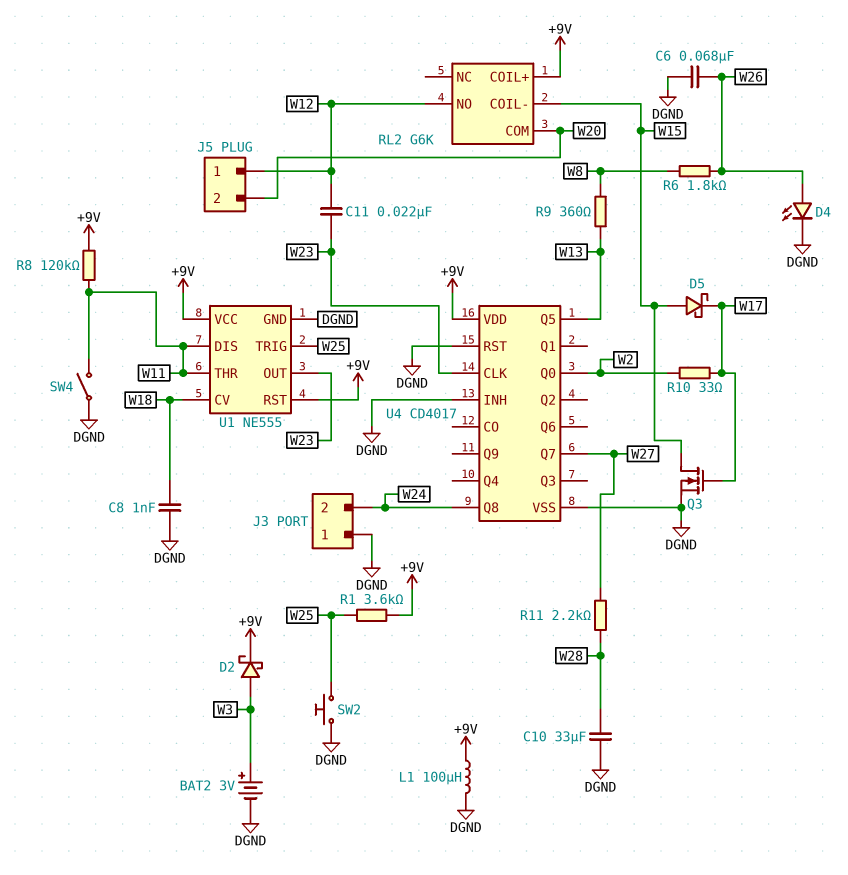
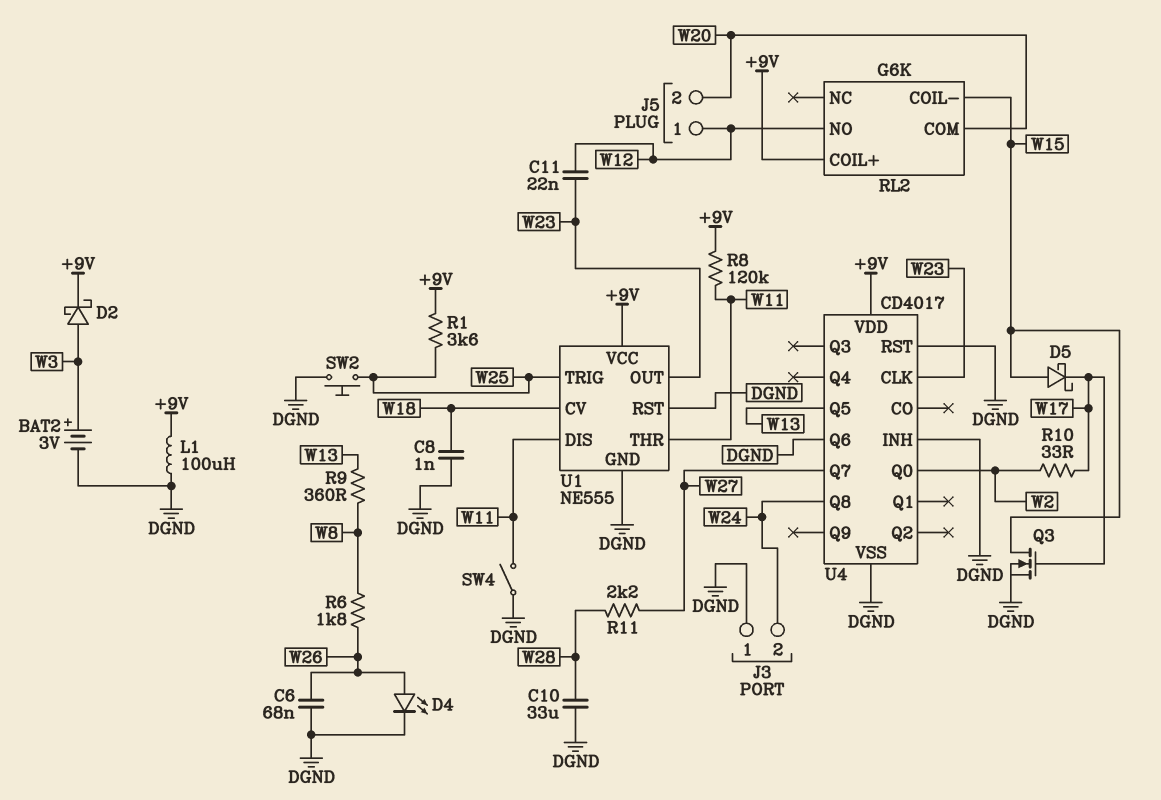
U1 pin RST: +9V -> DGND
U4 pin Q6: none -> DGND

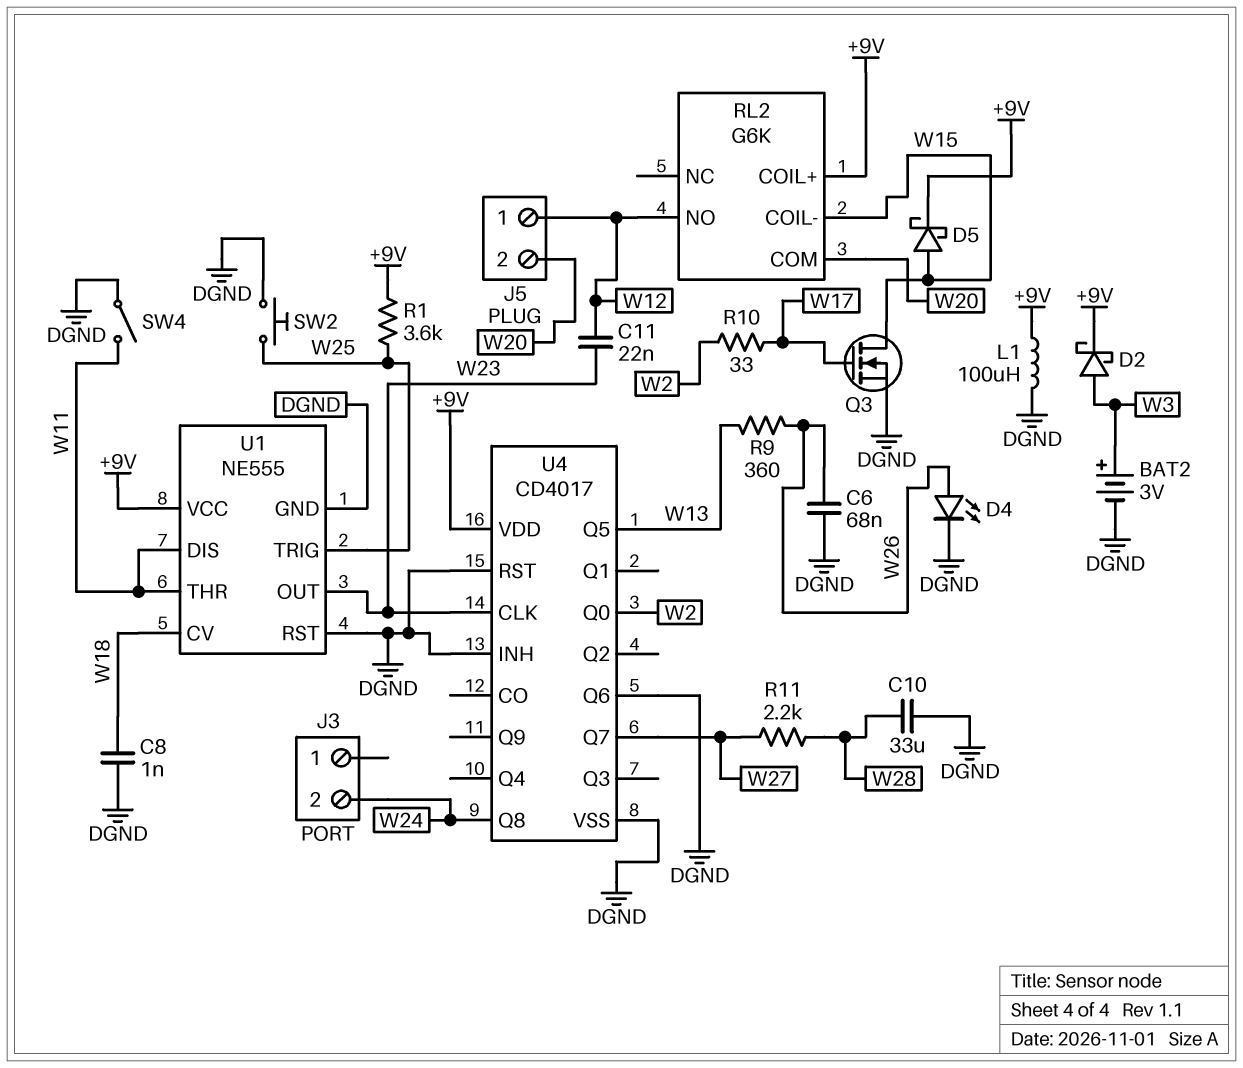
D5: schottky (A W15, K W17) -> schottky (A W15, K +9V)
J3 pin 1: DGND -> none
R6: 1.8k (W8, W26) -> none
R8: 120k (+9V, W11) -> none
R9: 360 (W8, W13) -> 360 (W13, W26)

